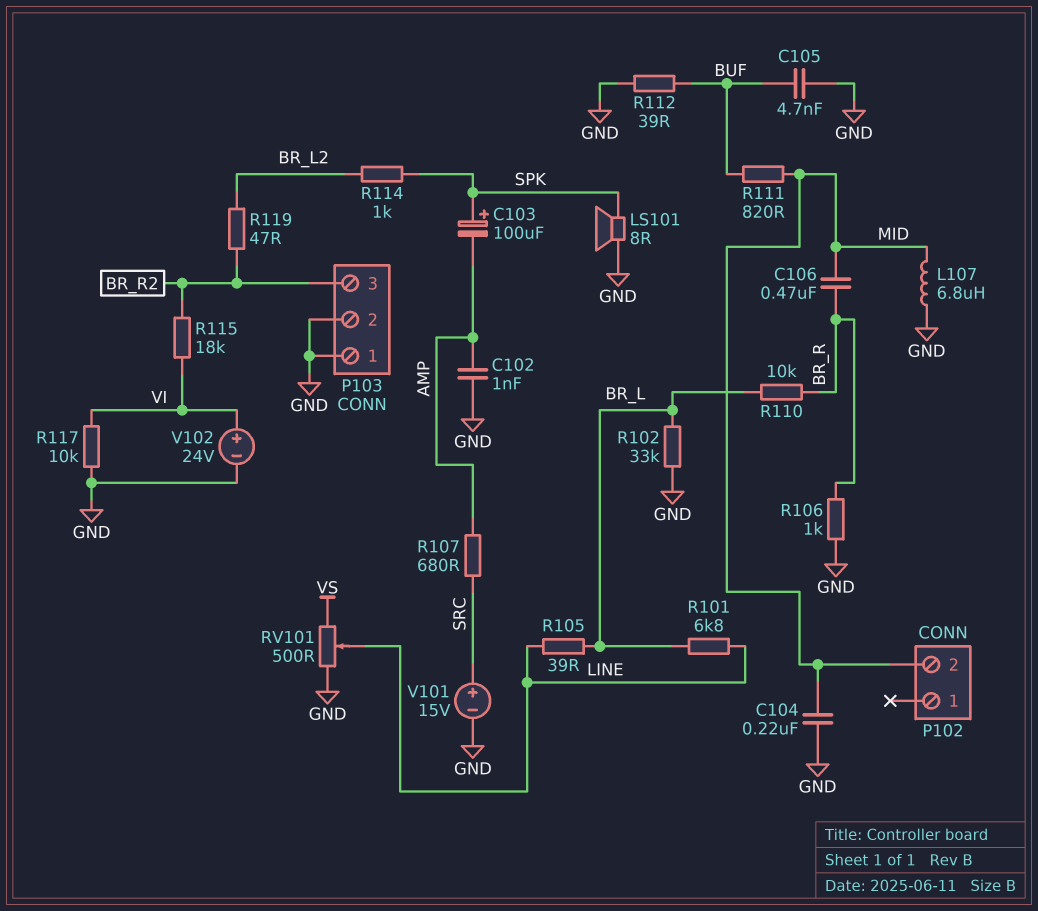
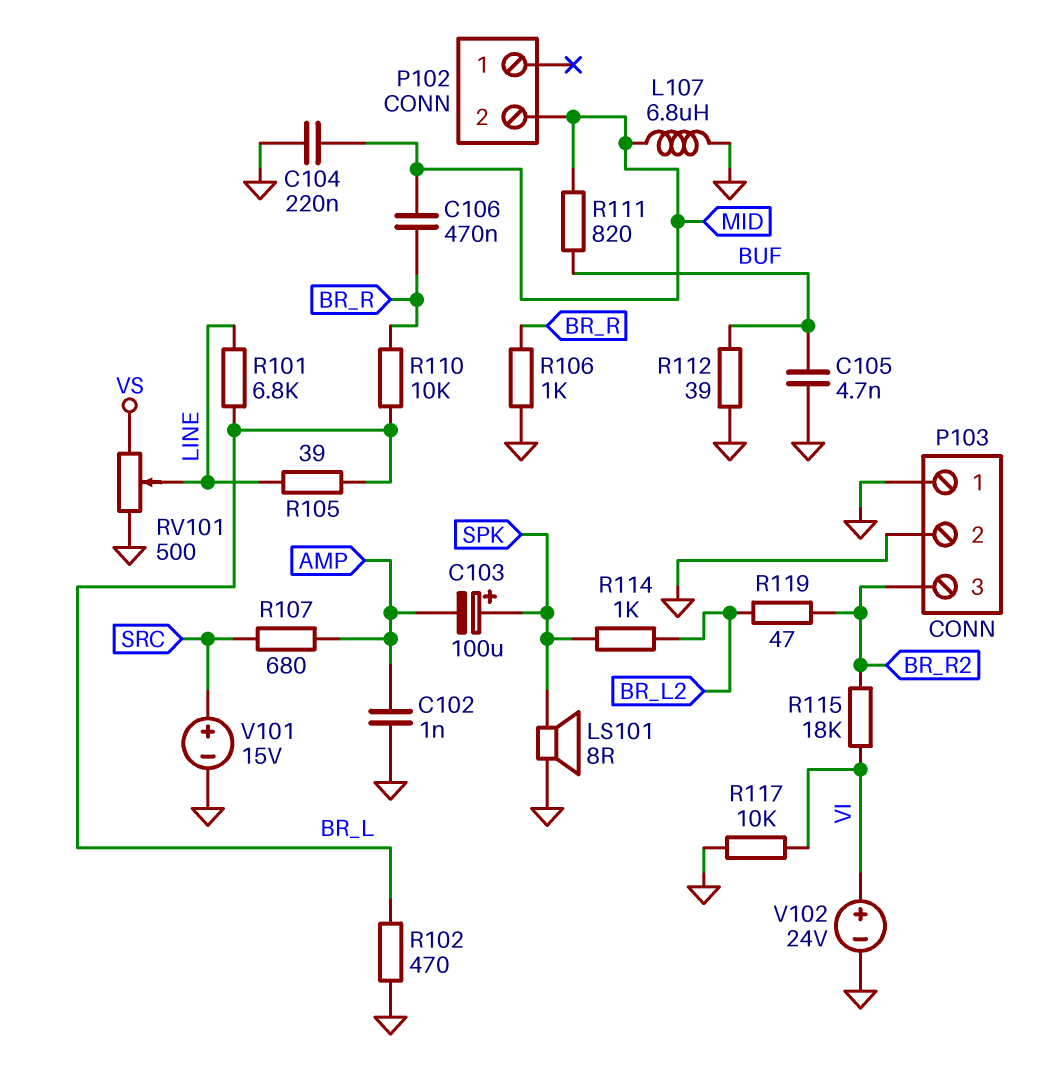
R102: 33k (BR_L, GND) -> 470 (BR_L, GND)

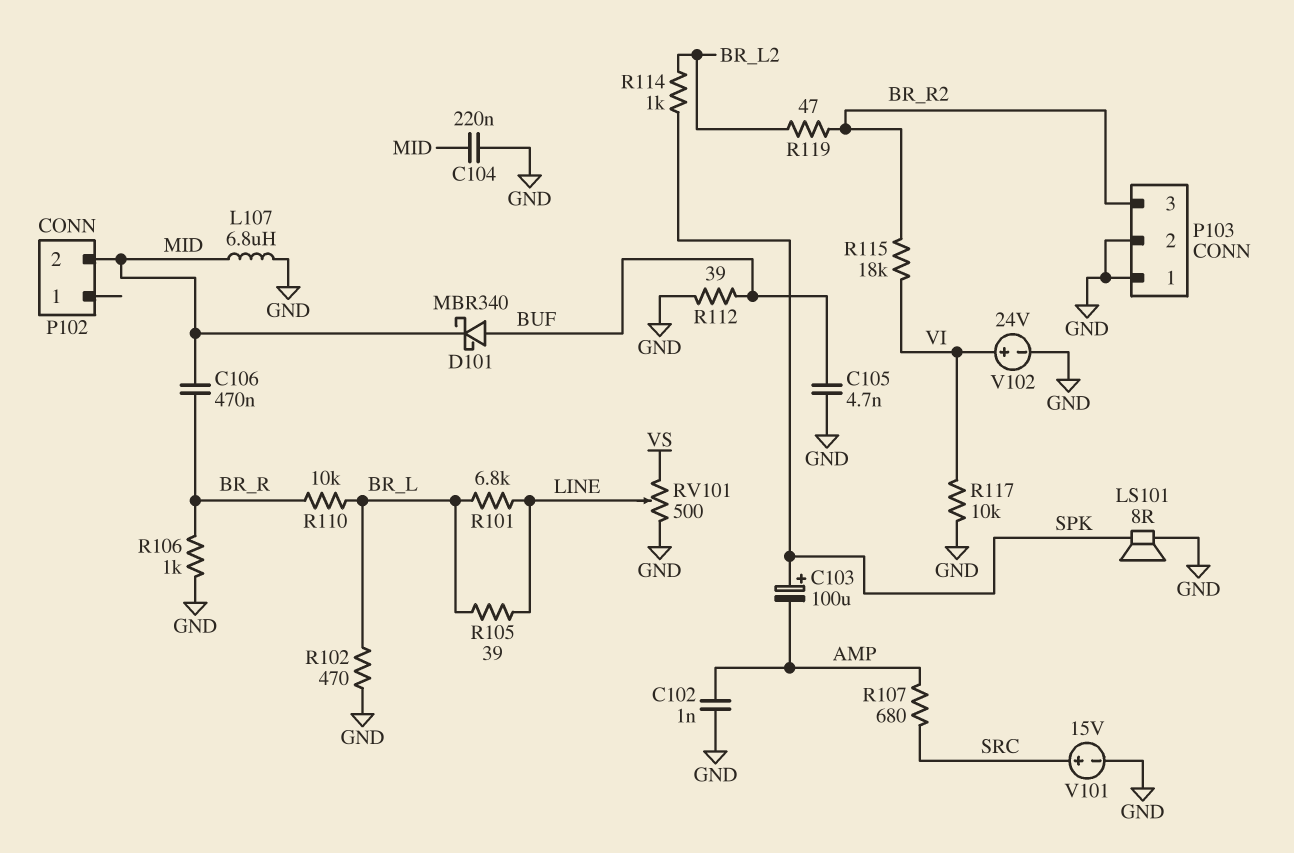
D101: none -> schottky MBR340 (A BUF, K MID)
R111: 820 (BUF, MID) -> none

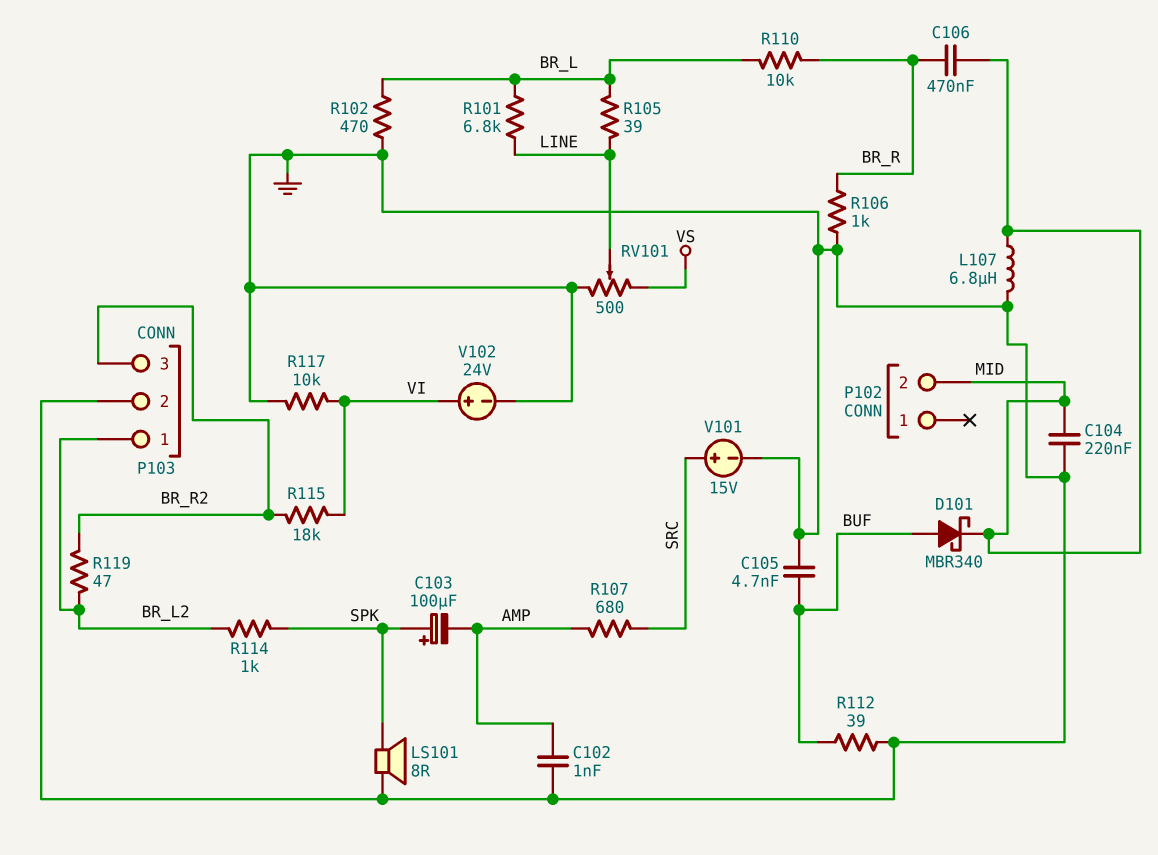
P103 pin 1: GND -> BR_L2

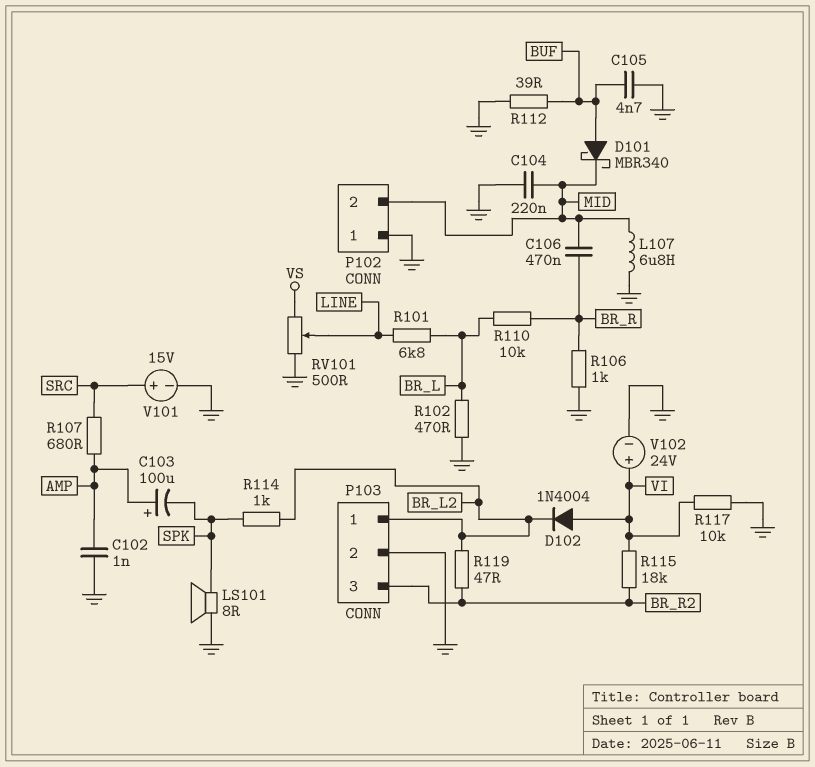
C103: 100uF (plus SPK, minus AMP) -> 100uF (plus AMP, minus SPK)
D102: none -> diode 1N4004 (A VI, K BR_L2)
P102 pin 1: none -> GND
R105: 39 (BR_L, LINE) -> none

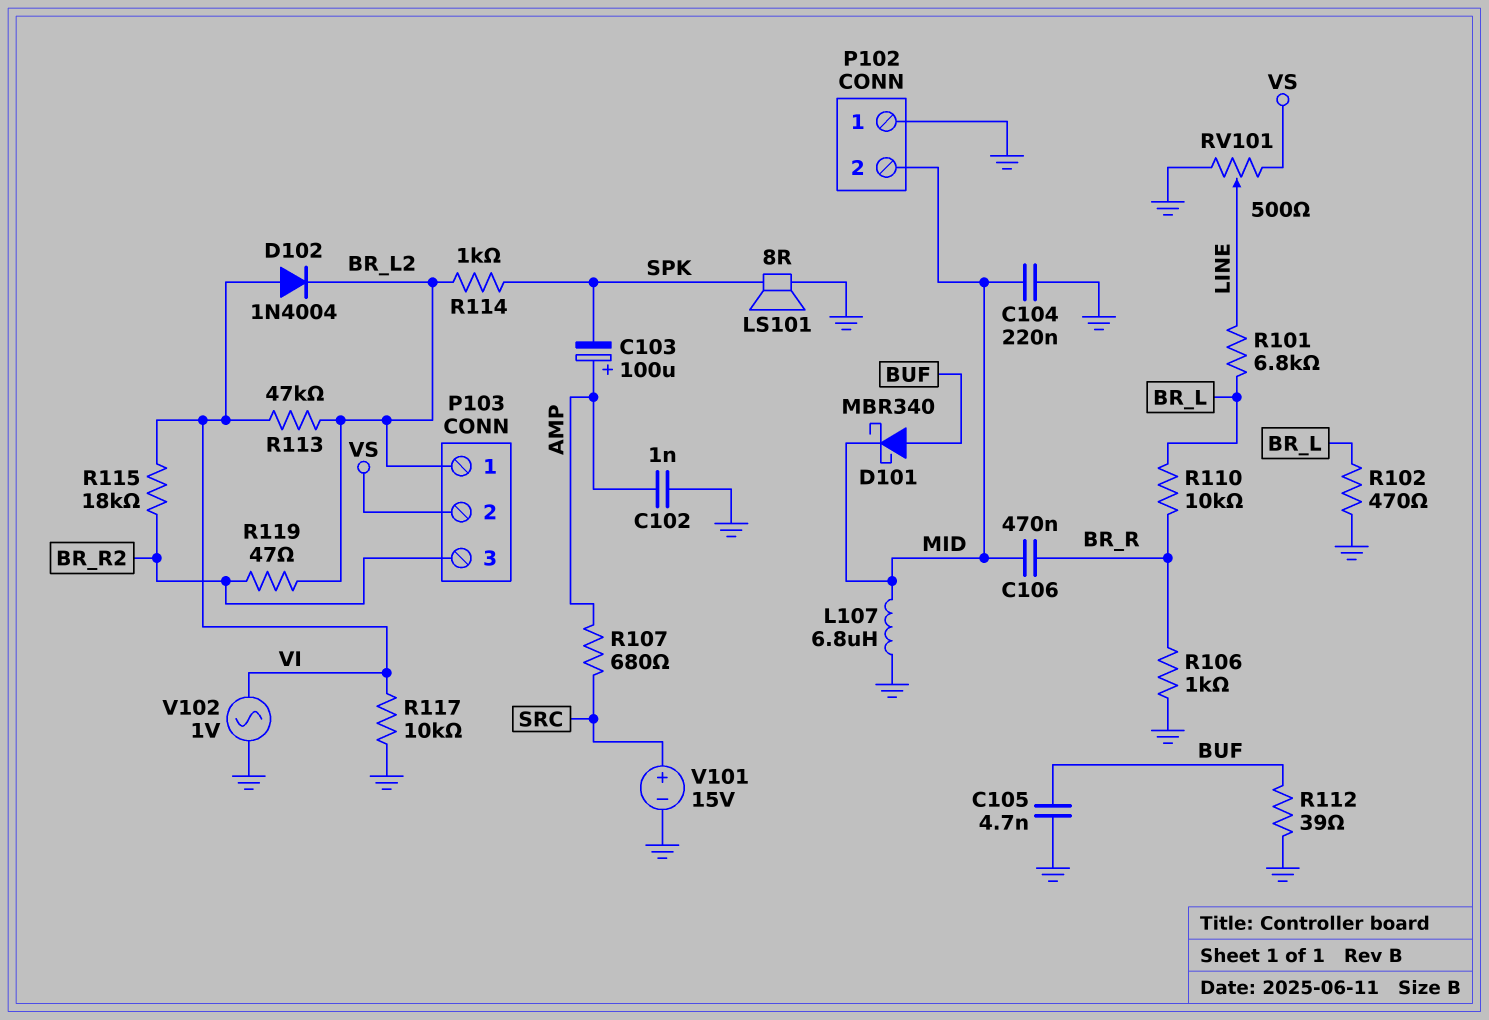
P103 pin 2: GND -> VS
R113: none -> 47k (BR_L2, VI)
V102: 24V (plus VI, minus GND) -> AC 1V (GND, VI)

